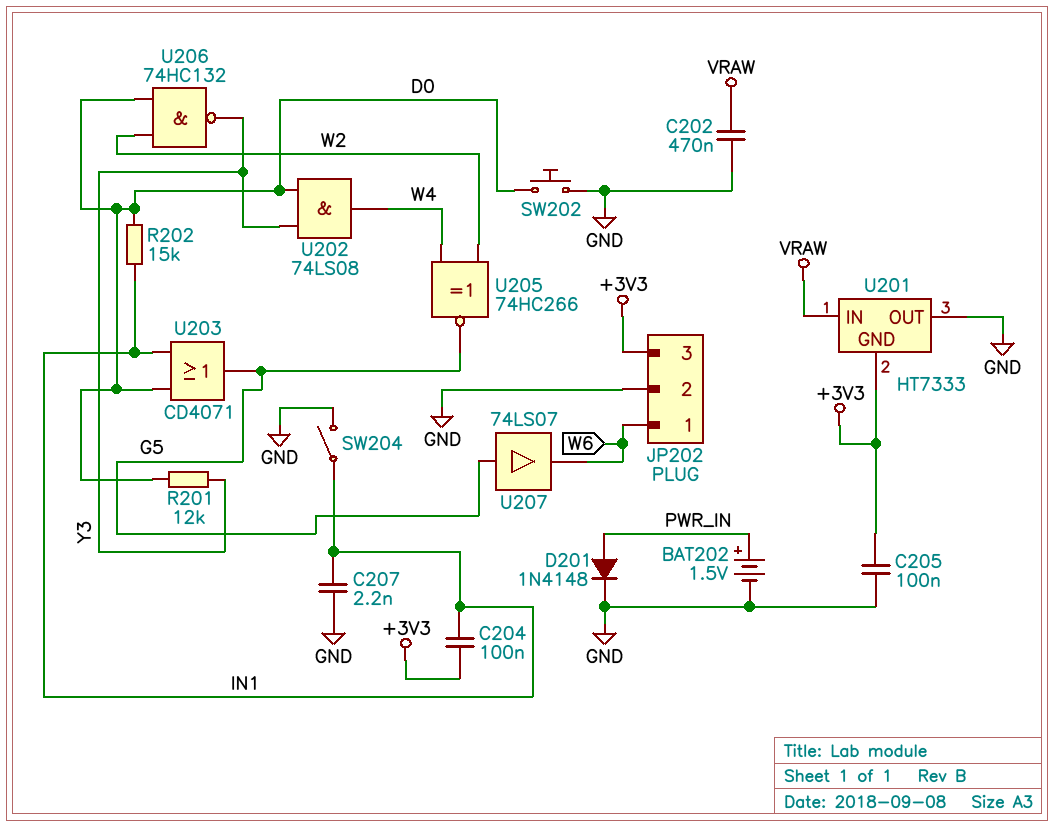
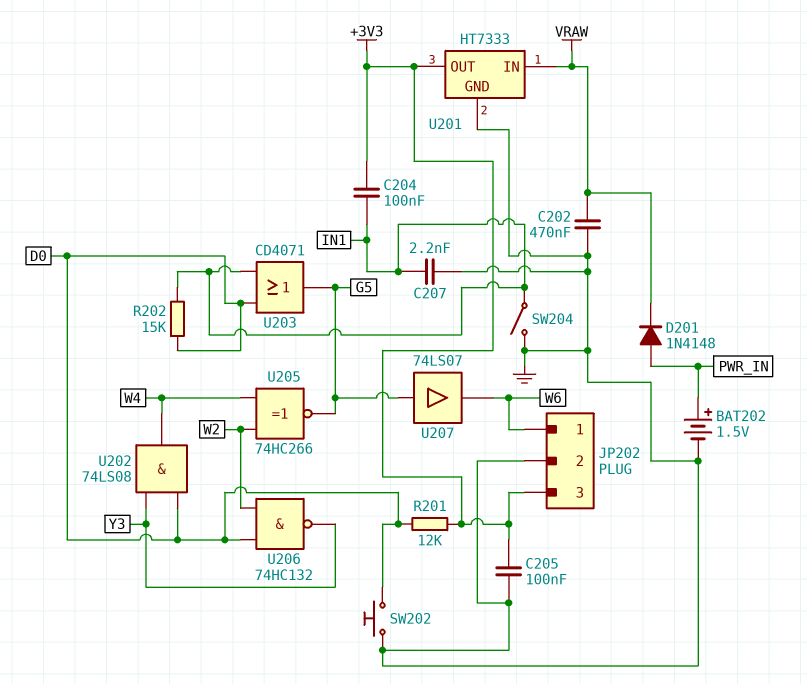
D201: diode 1N4148 (A PWR_IN, K GND) -> diode 1N4148 (A PWR_IN, K VRAW)
R201: 12k (D0, Y3) -> 12k (+3V3, D0)
U201 pin GND: +3V3 -> GND
U201 pin OUT: GND -> +3V3

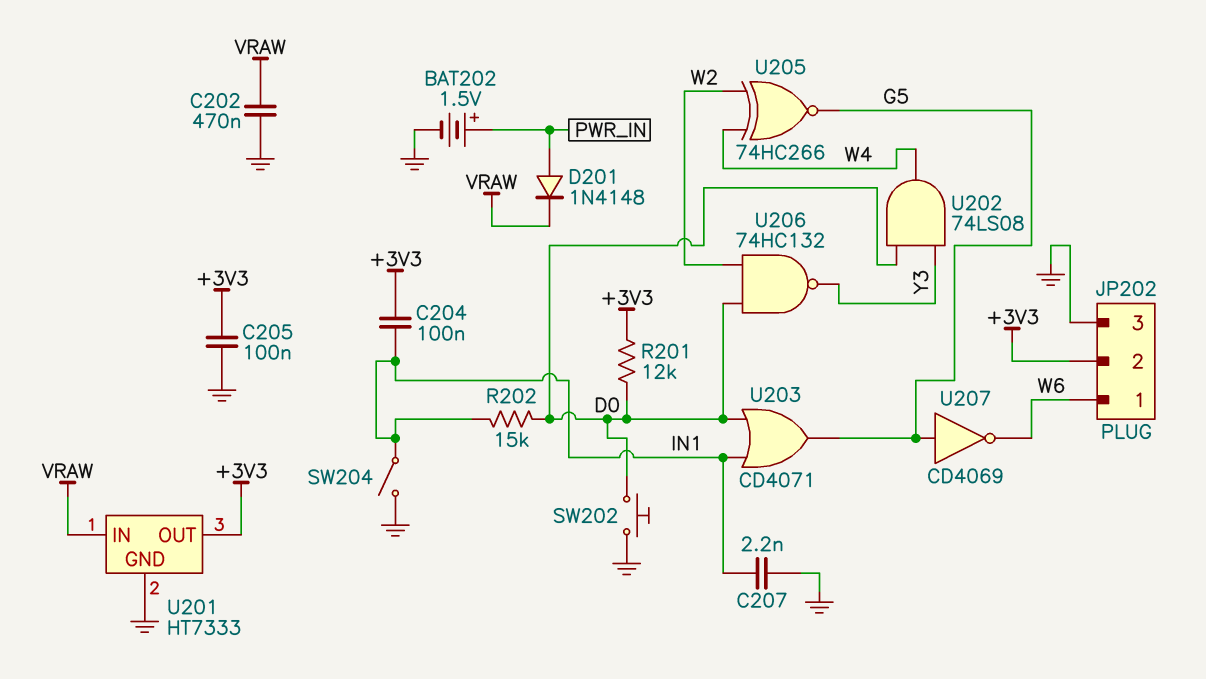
JP202 pin 2: GND -> +3V3
JP202 pin 3: +3V3 -> GND
U207: buffer 74LS07 (in G5, out W6) -> NOT CD4069 (in G5, out W6)

